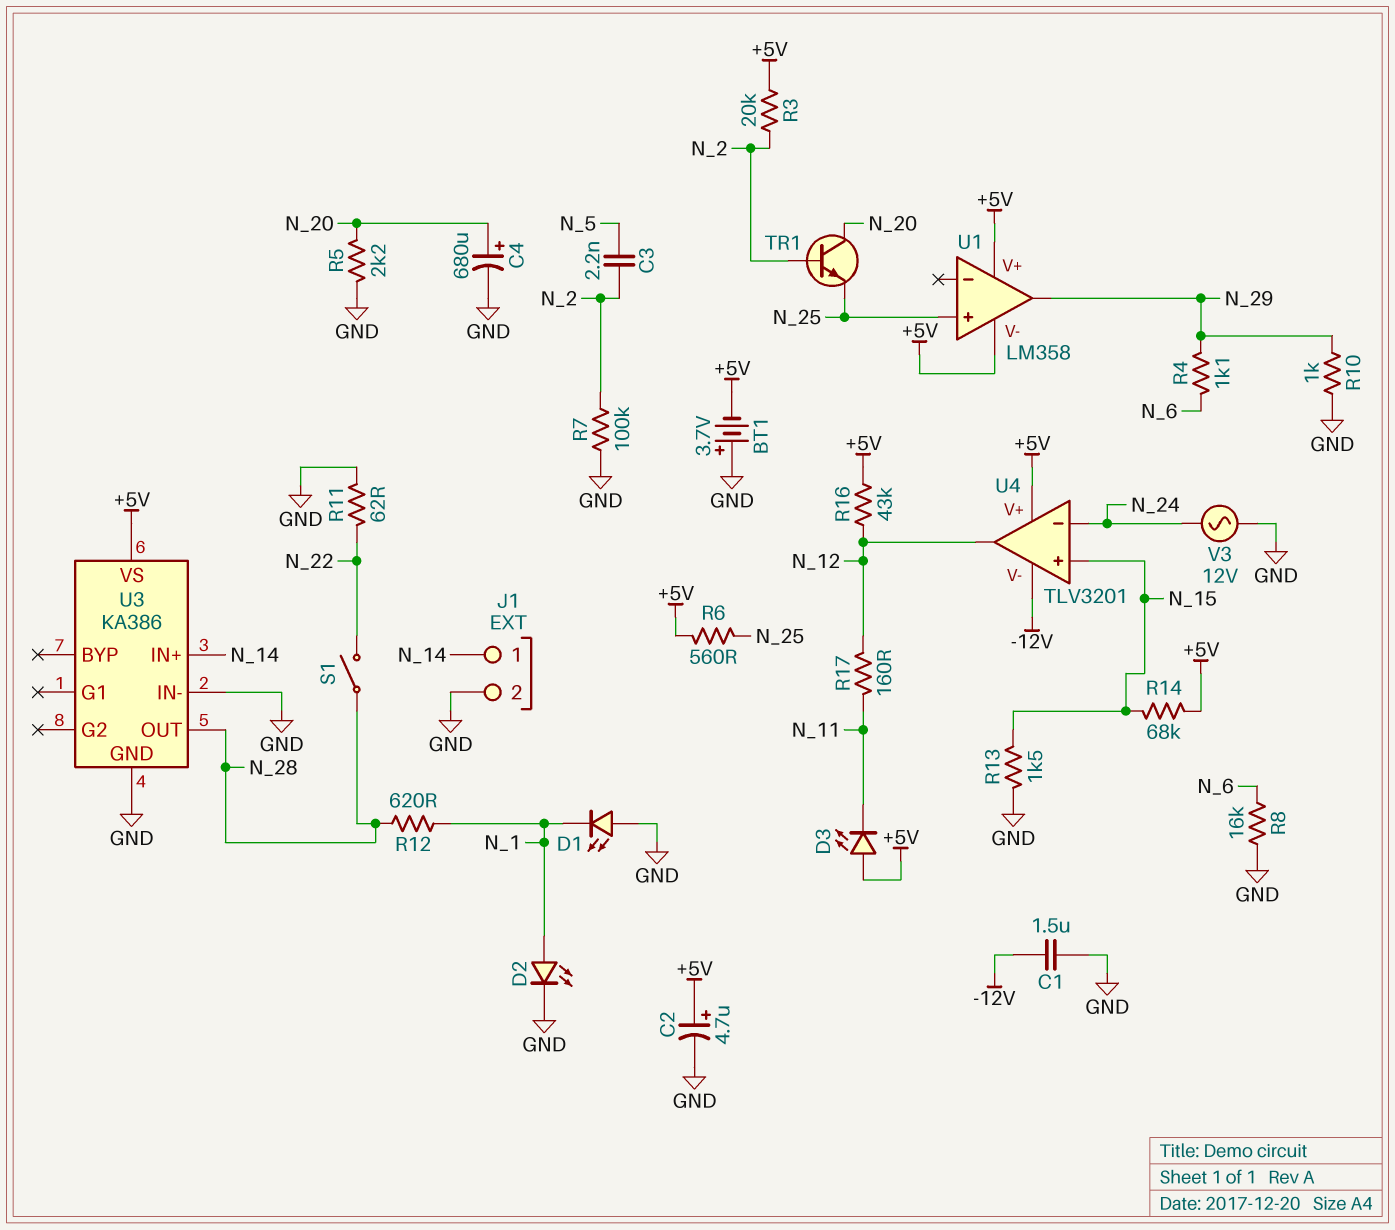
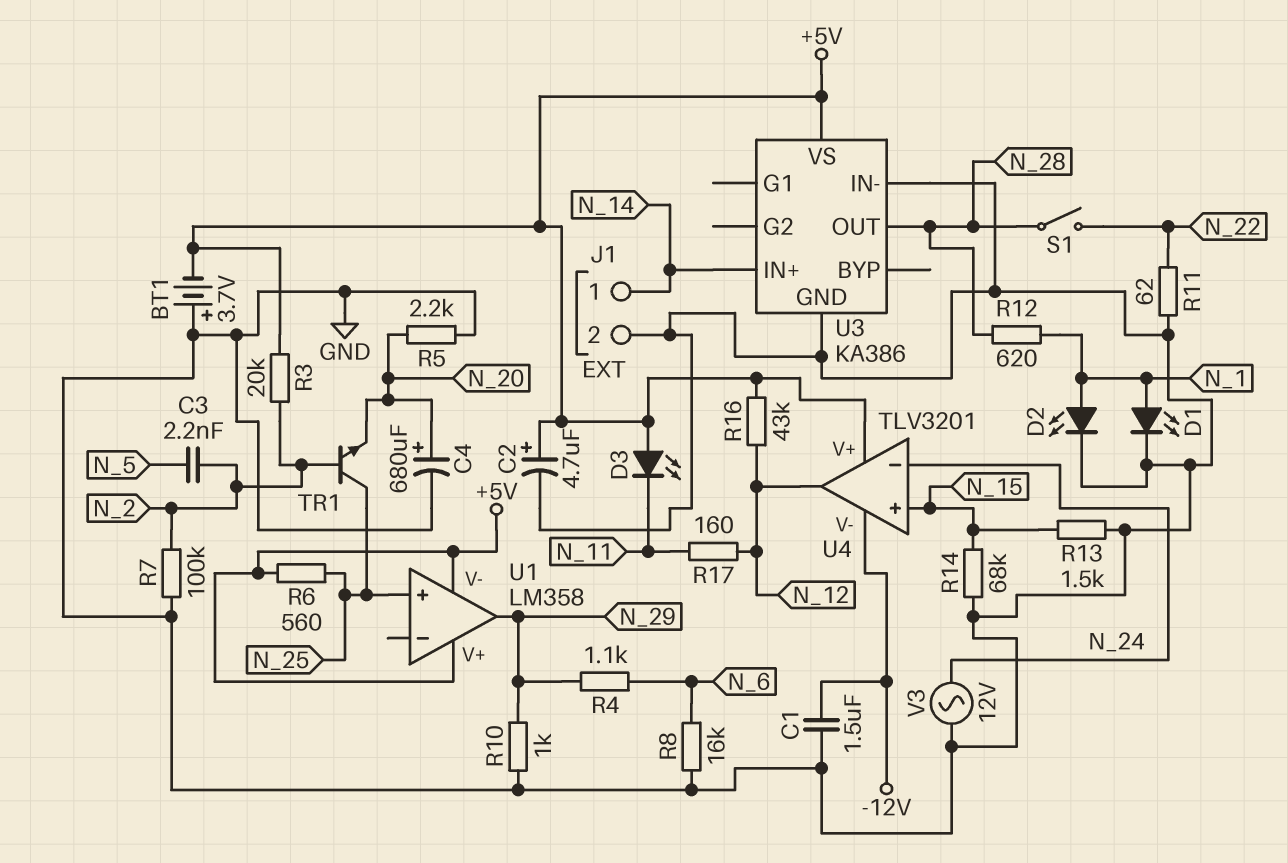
D1: LED (A GND, K N_1) -> LED (A N_1, K GND)
R14: 68k (+5V, N_15) -> 68k (GND, N_15)
TR1: NPN (B N_2, C N_20, E N_25) -> NPN (B N_2, C N_25, E N_20)

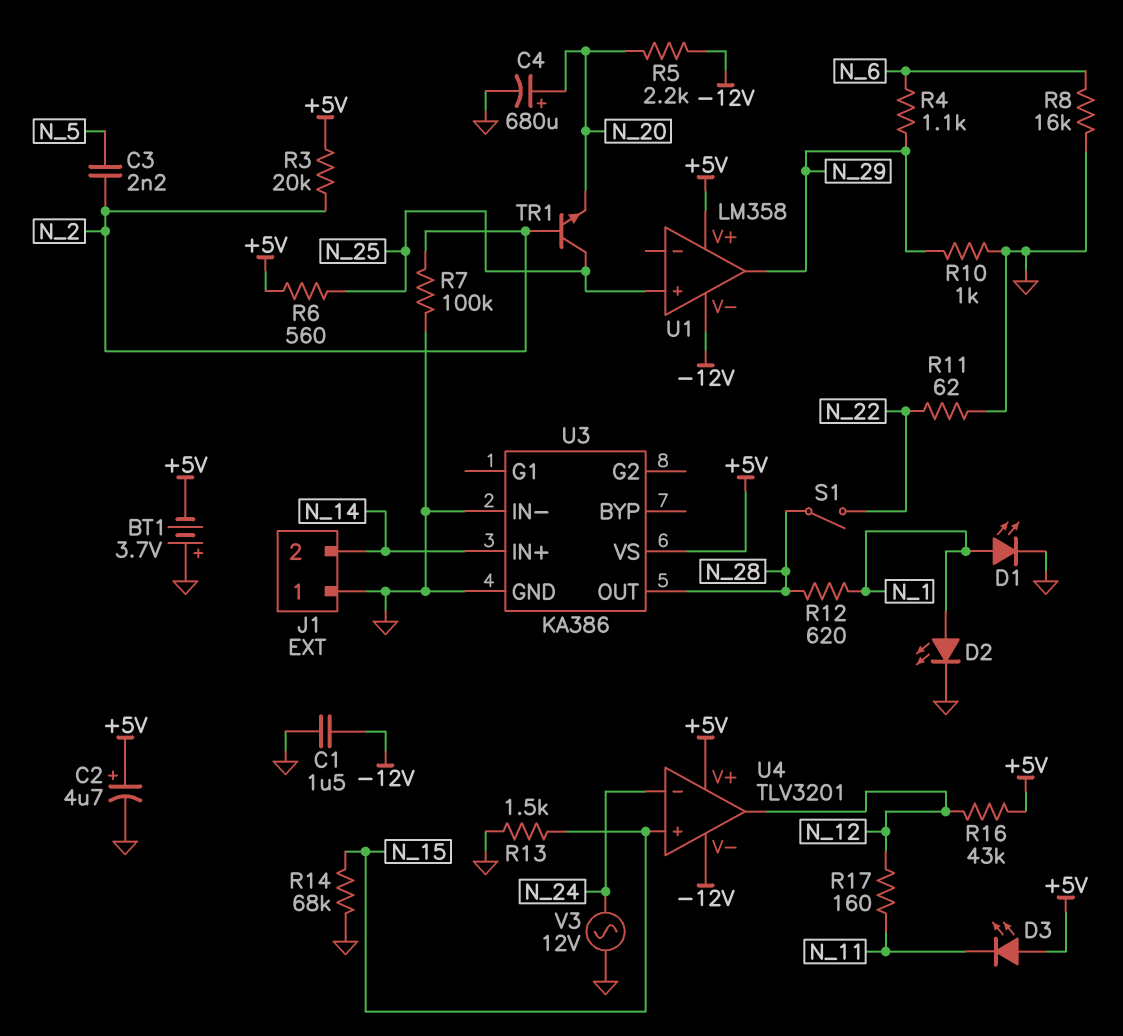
J1 pin 1: N_14 -> GND
J1 pin 2: GND -> N_14
R5: 2.2k (GND, N_20) -> 2.2k (-12V, N_20)
U1 pin V-: +5V -> -12V

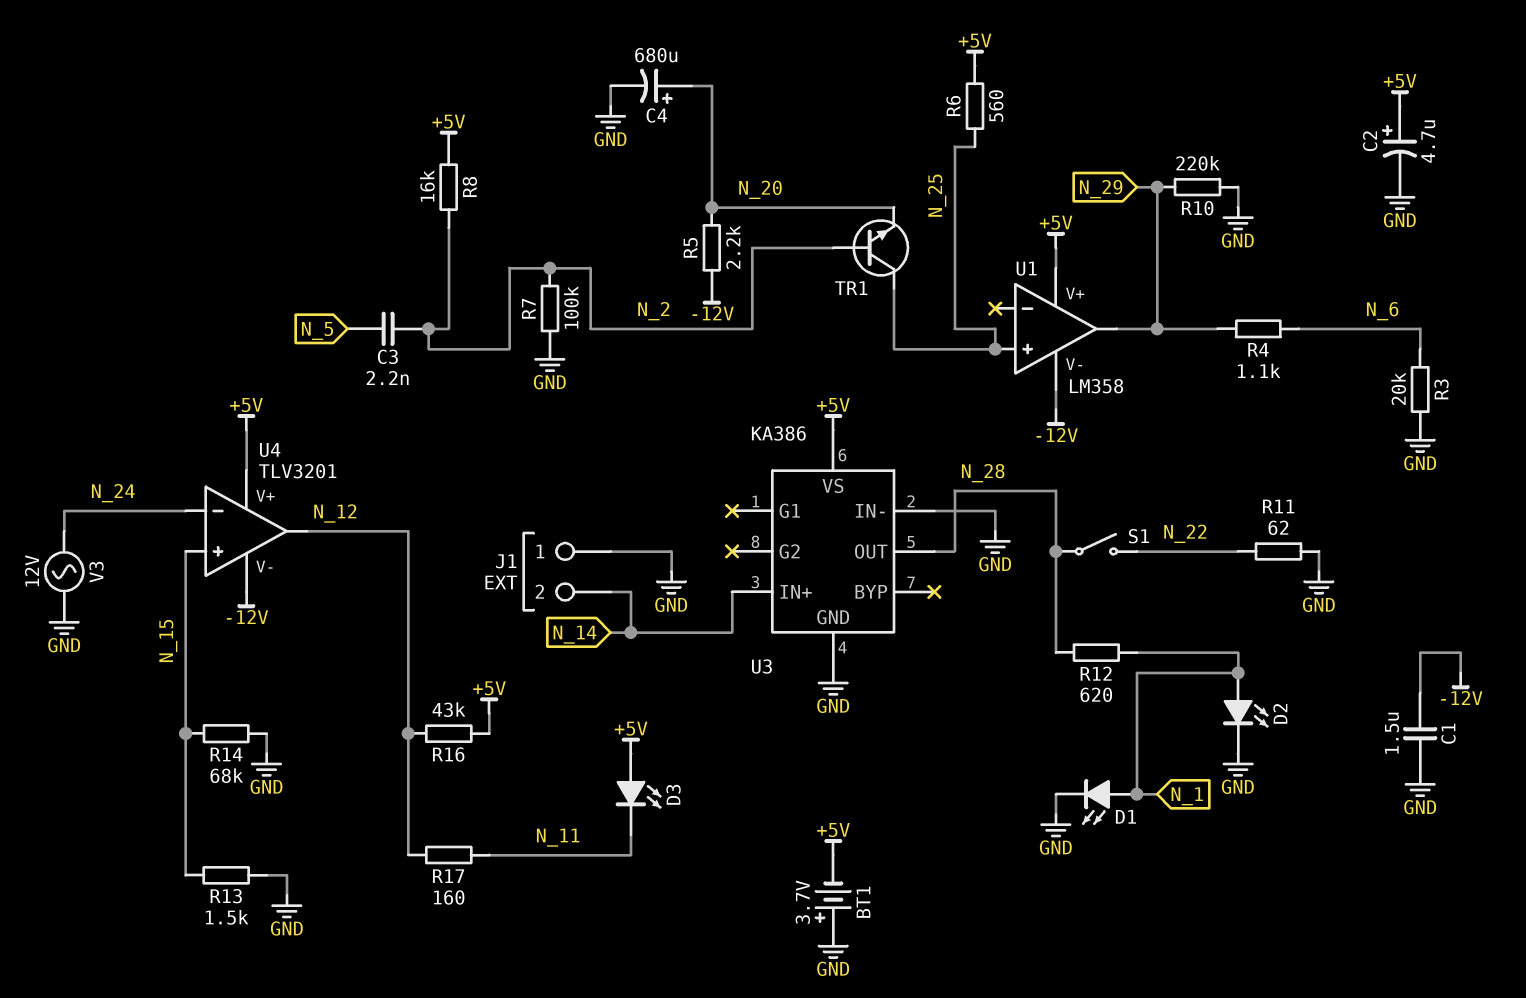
R3: 20k (+5V, N_2) -> 20k (GND, N_6)
R8: 16k (GND, N_6) -> 16k (+5V, N_2)
R10: 1k (GND, N_29) -> 220k (GND, N_29)

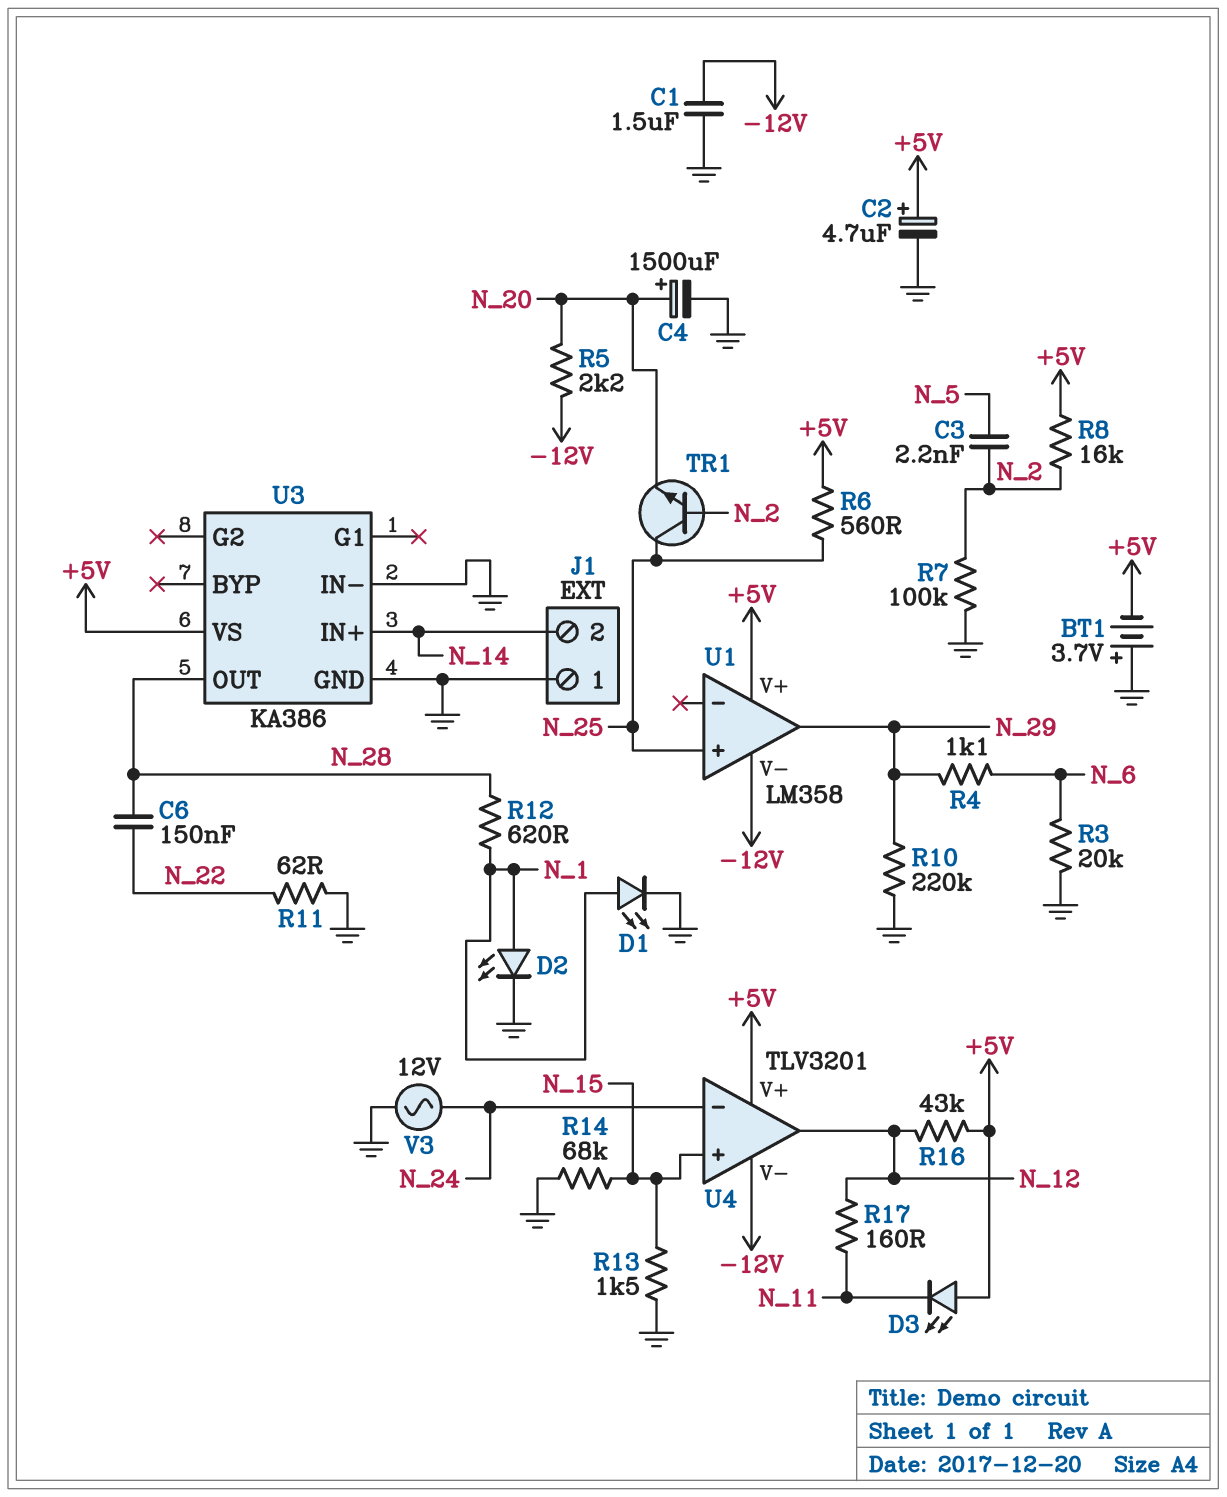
C4: 680uF (plus N_20, minus GND) -> 1500uF (plus N_20, minus GND)
C6: none -> 150nF (N_22, N_28)
S1: switch (N_22, N_28) -> none

